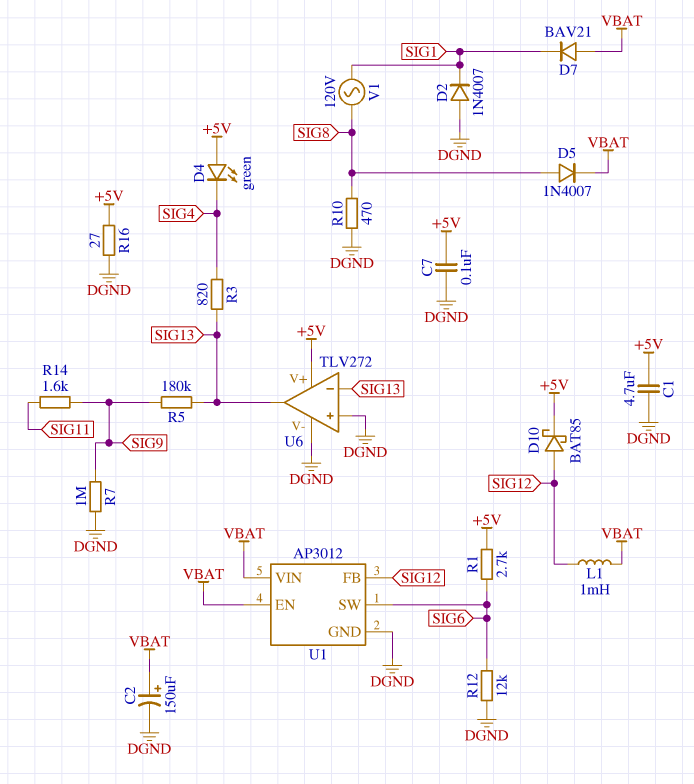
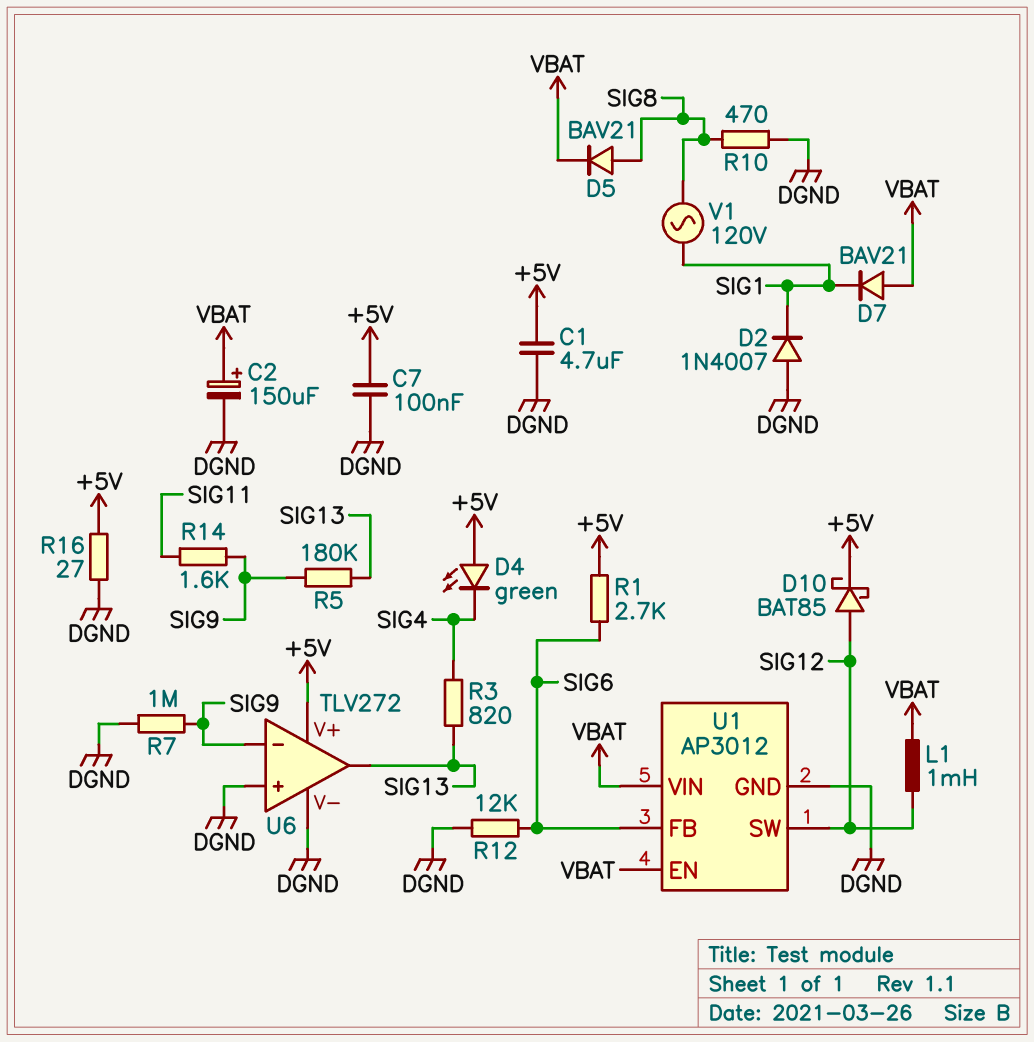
D5: diode 1N4007 (A SIG8, K VBAT) -> diode BAV21 (A SIG8, K VBAT)
U1 pin FB: SIG12 -> SIG6
U1 pin SW: SIG6 -> SIG12
U6 pin in-: SIG13 -> SIG9

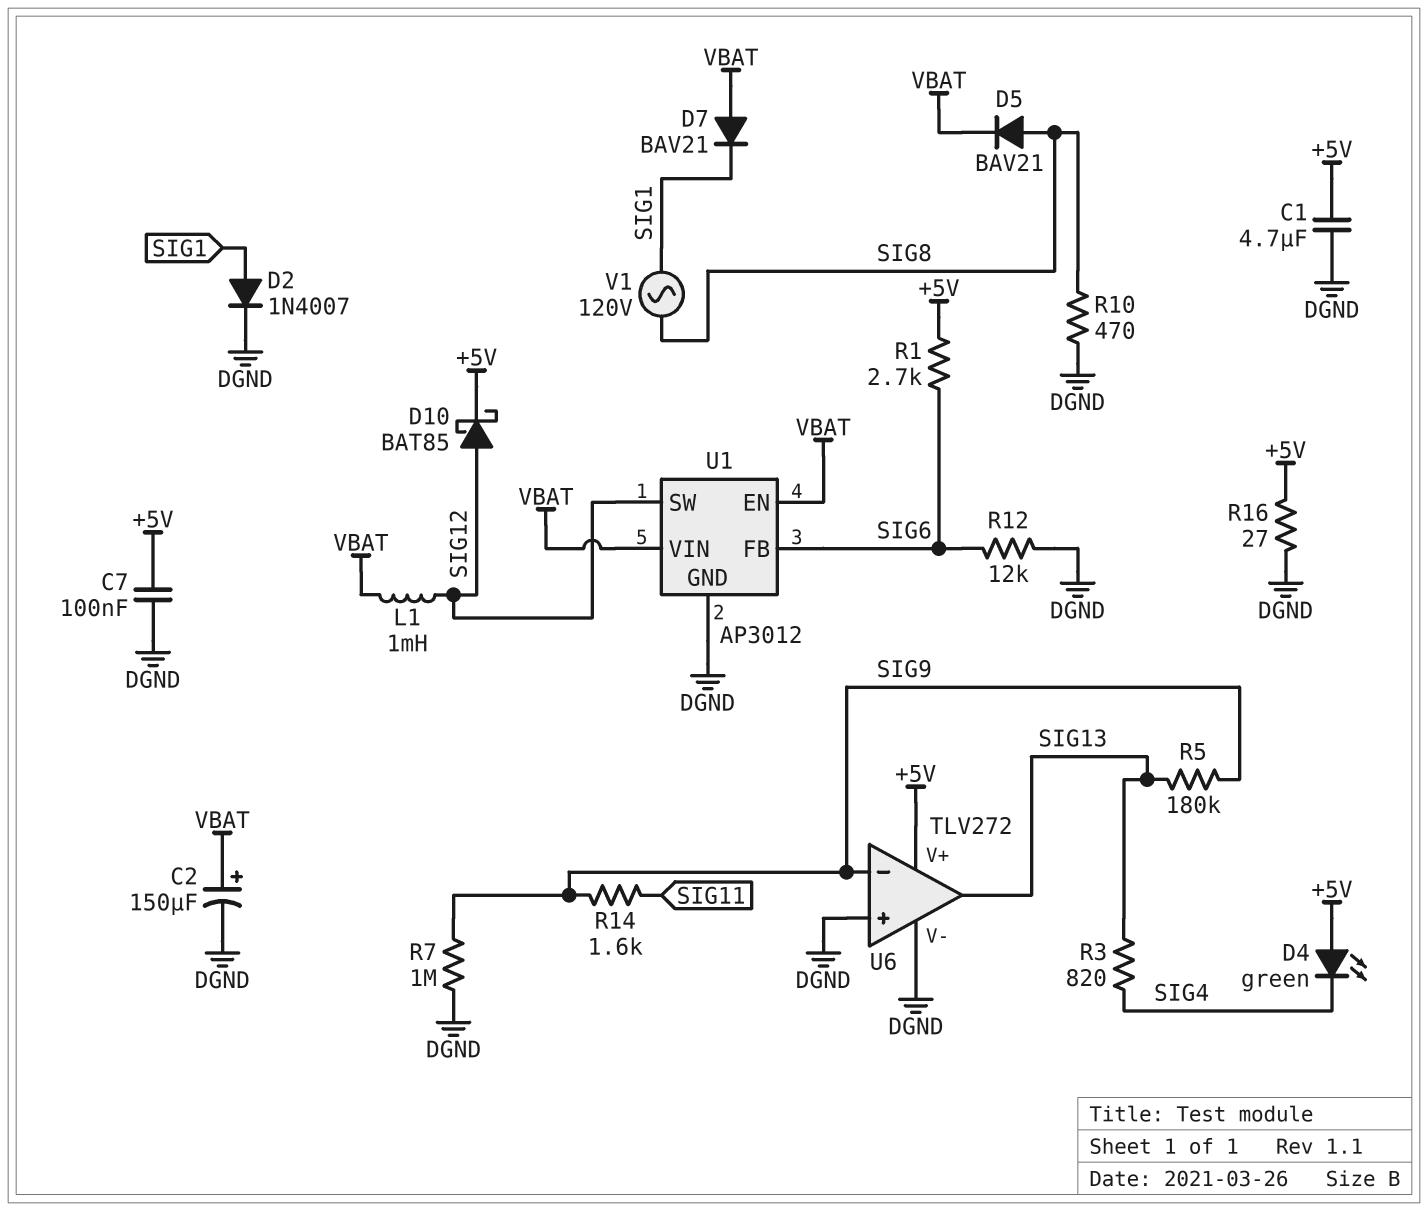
D2: diode 1N4007 (A DGND, K SIG1) -> diode 1N4007 (A SIG1, K DGND)

